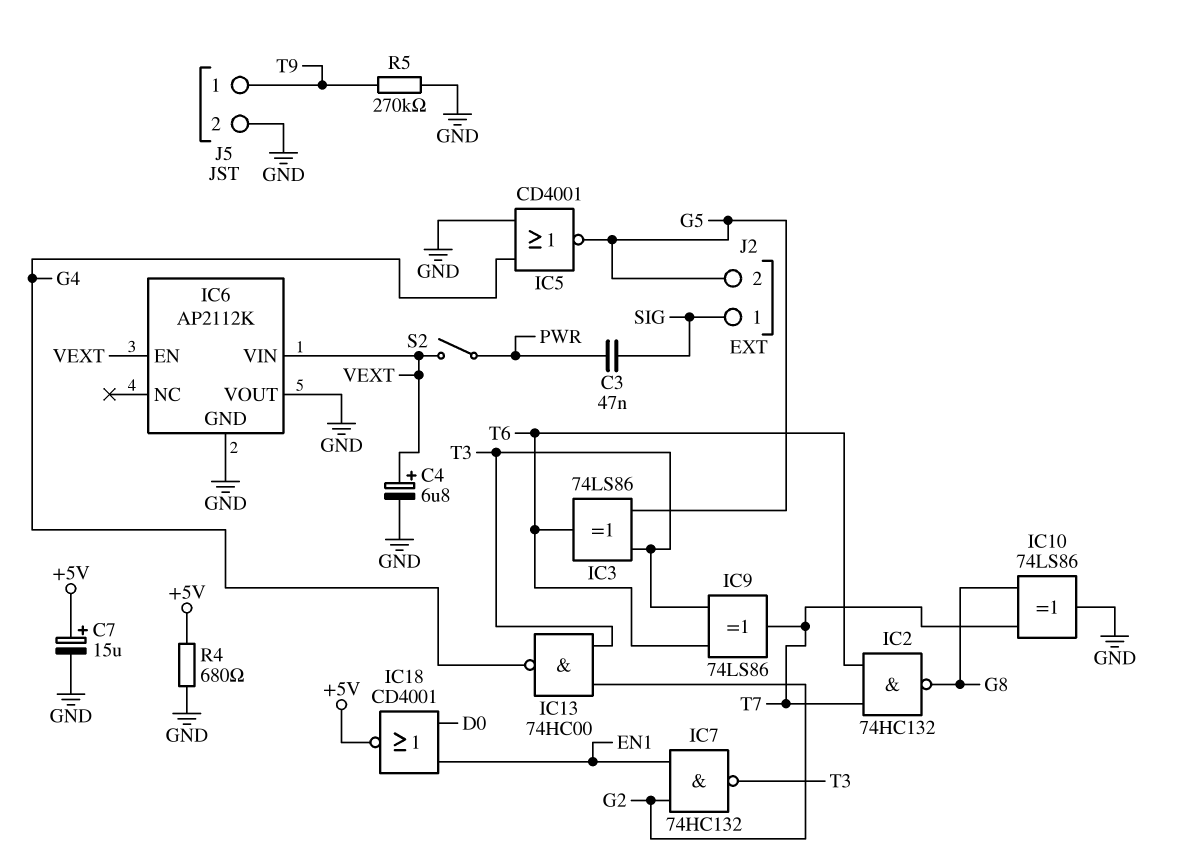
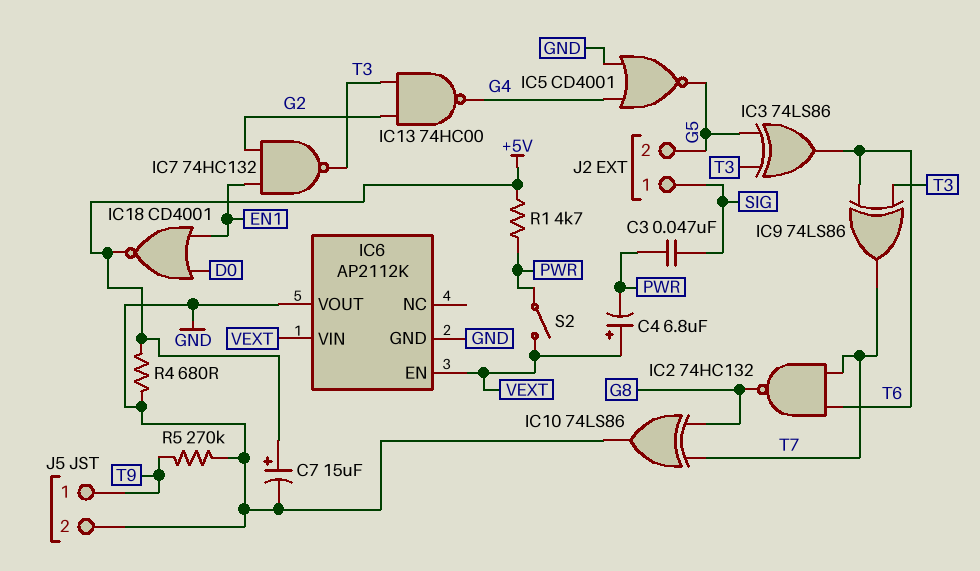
C4: 6.8uF (plus VEXT, minus GND) -> 6.8uF (plus VEXT, minus PWR)
R1: none -> 4.7k (+5V, PWR)

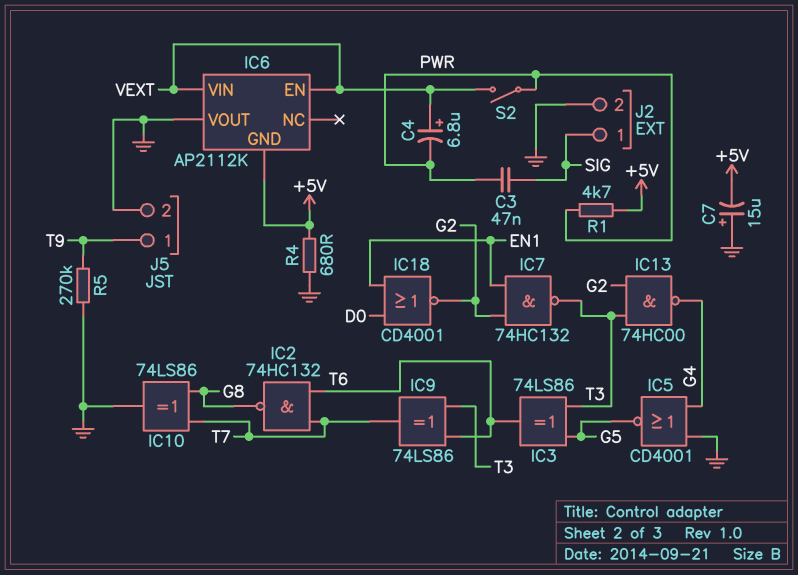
C7: 15uF (plus +5V, minus GND) -> 15uF (plus GND, minus +5V)
IC6 pin GND: GND -> +5V
IC18: NOR CD4001 (in D0, in EN1, out +5V) -> NOR CD4001 (in D0, in EN1, out G2)
J2 pin 2: G5 -> GND

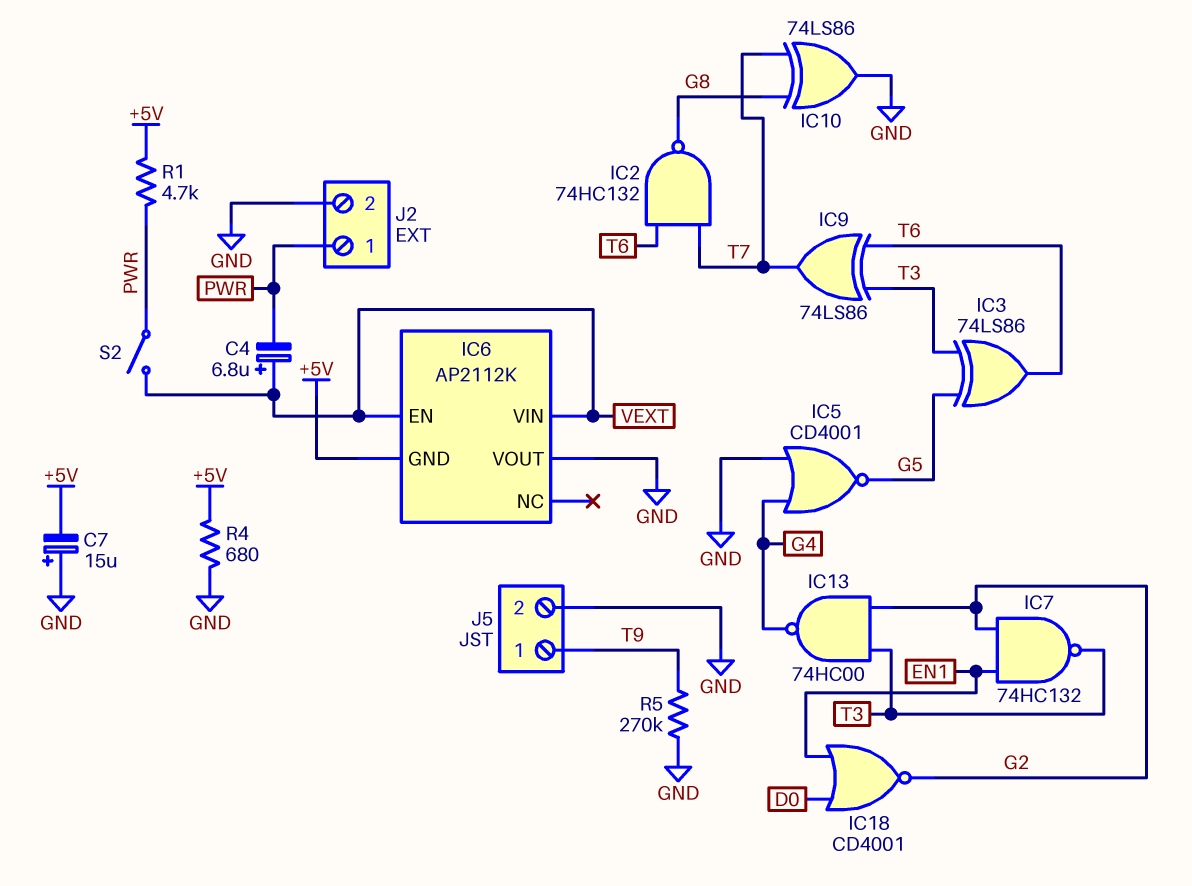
C3: 47nF (PWR, SIG) -> none
J2 pin 1: SIG -> PWR

